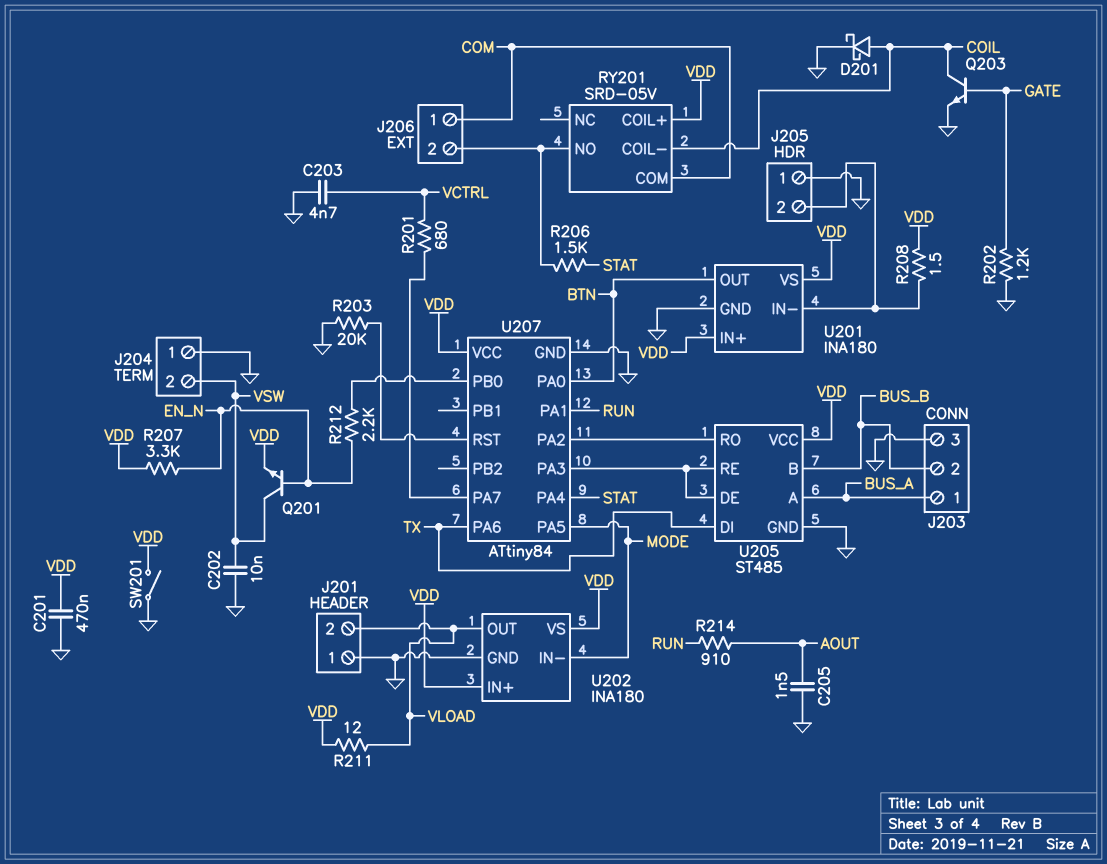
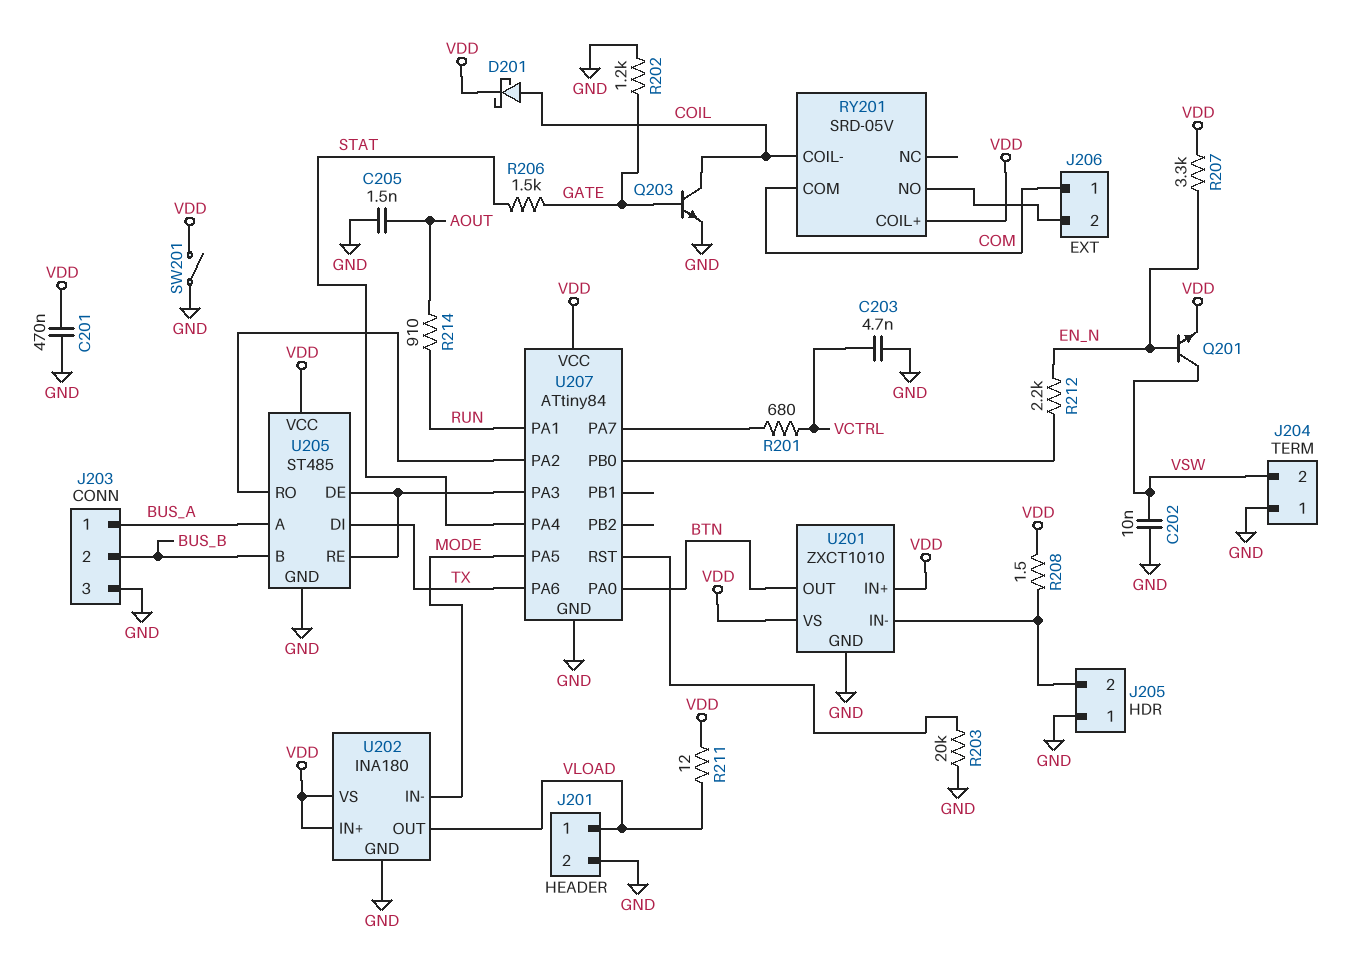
D201: schottky (A COIL, K GND) -> schottky (A COIL, K VDD)
J201 pin 1: GND -> VLOAD
J201 pin 2: VLOAD -> GND
R206: 1.5k (J206/2, STAT) -> 1.5k (GATE, STAT)
U201: INA180 -> ZXCT1010

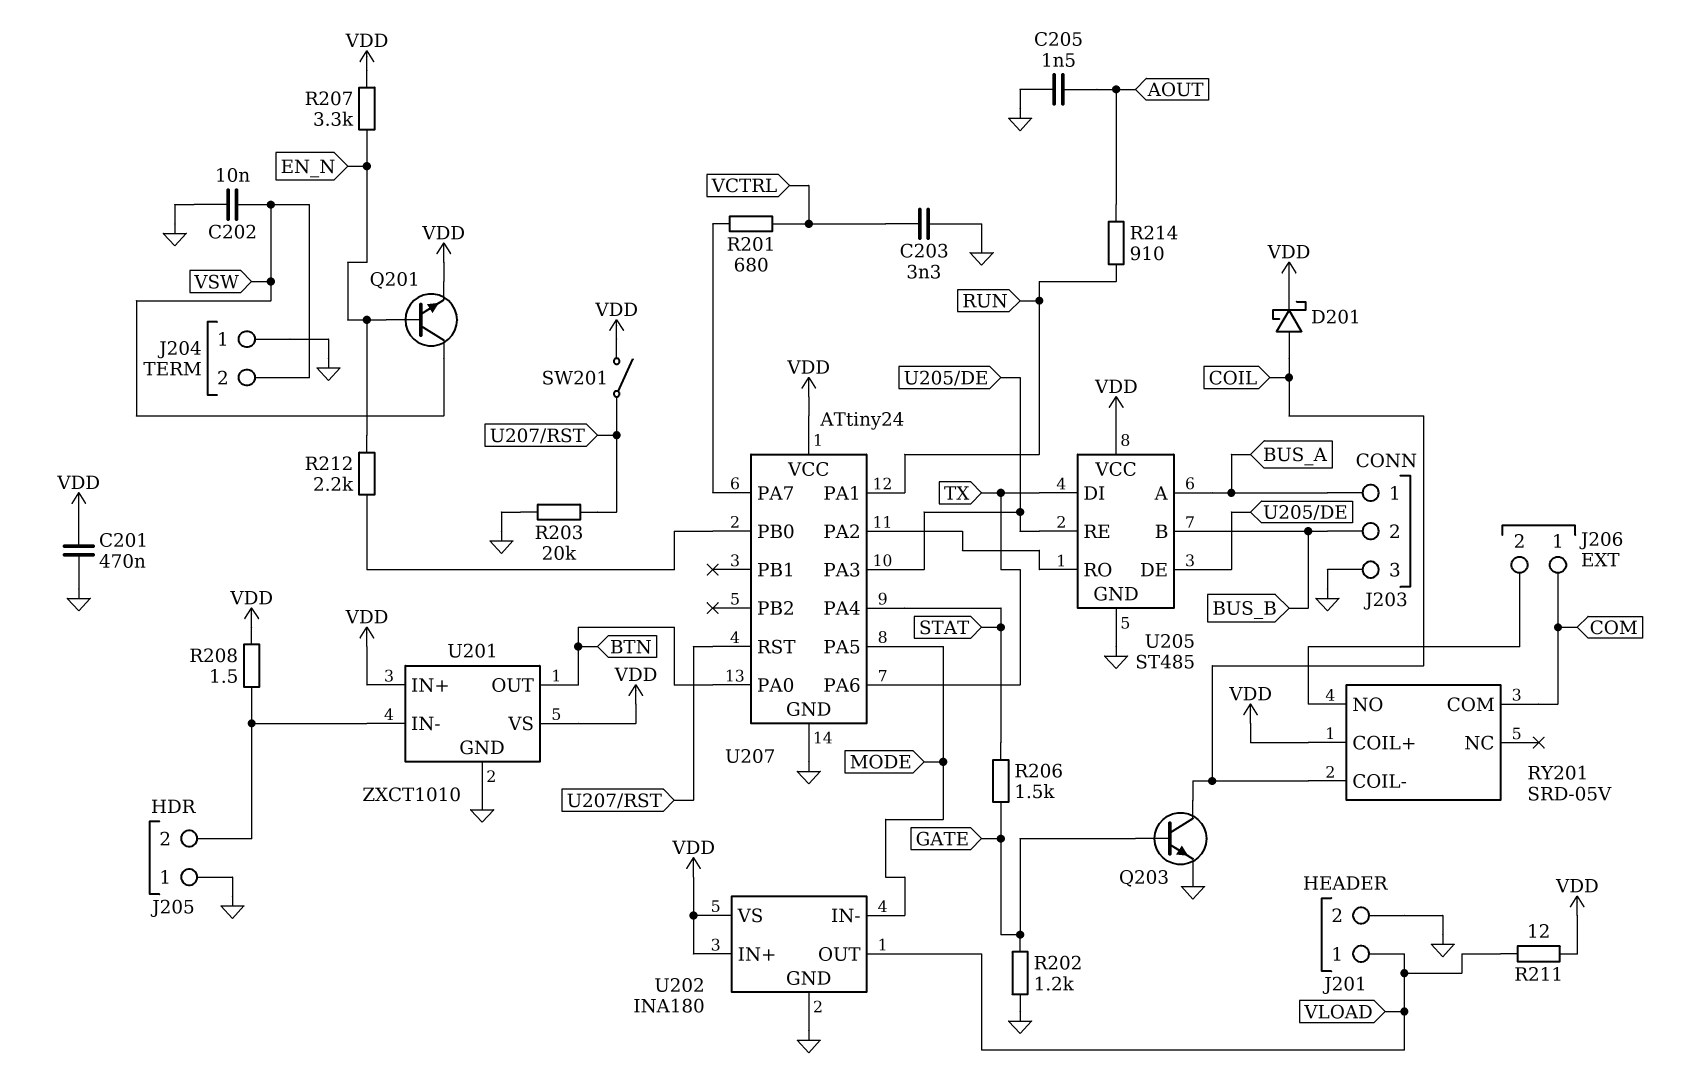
C203: 4.7nF (GND, VCTRL) -> 3.3nF (GND, VCTRL)
SW201: switch (GND, VDD) -> switch (U207/RST, VDD)
U207: ATtiny84 -> ATtiny24

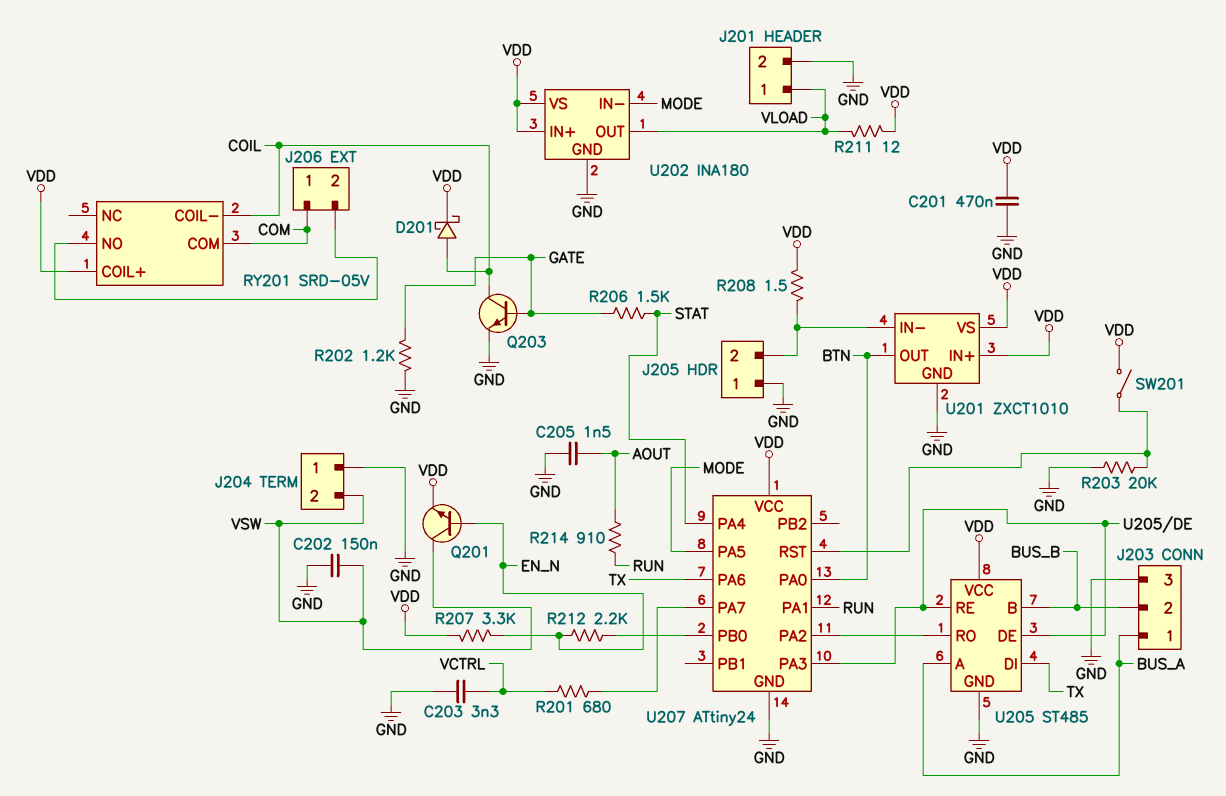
C202: 10nF (GND, VSW) -> 150nF (GND, VSW)

